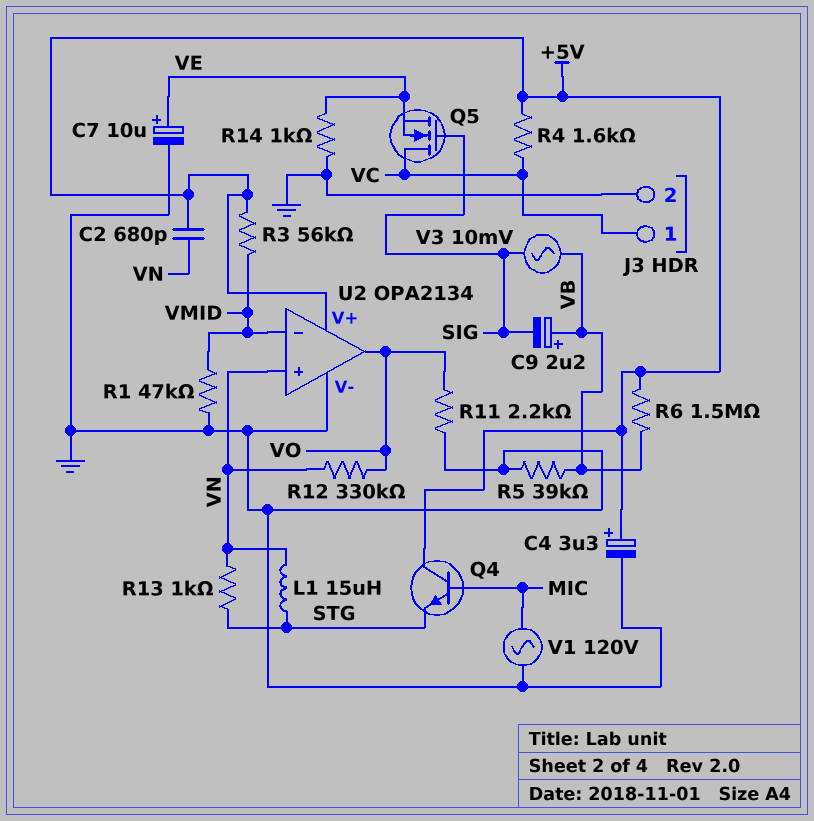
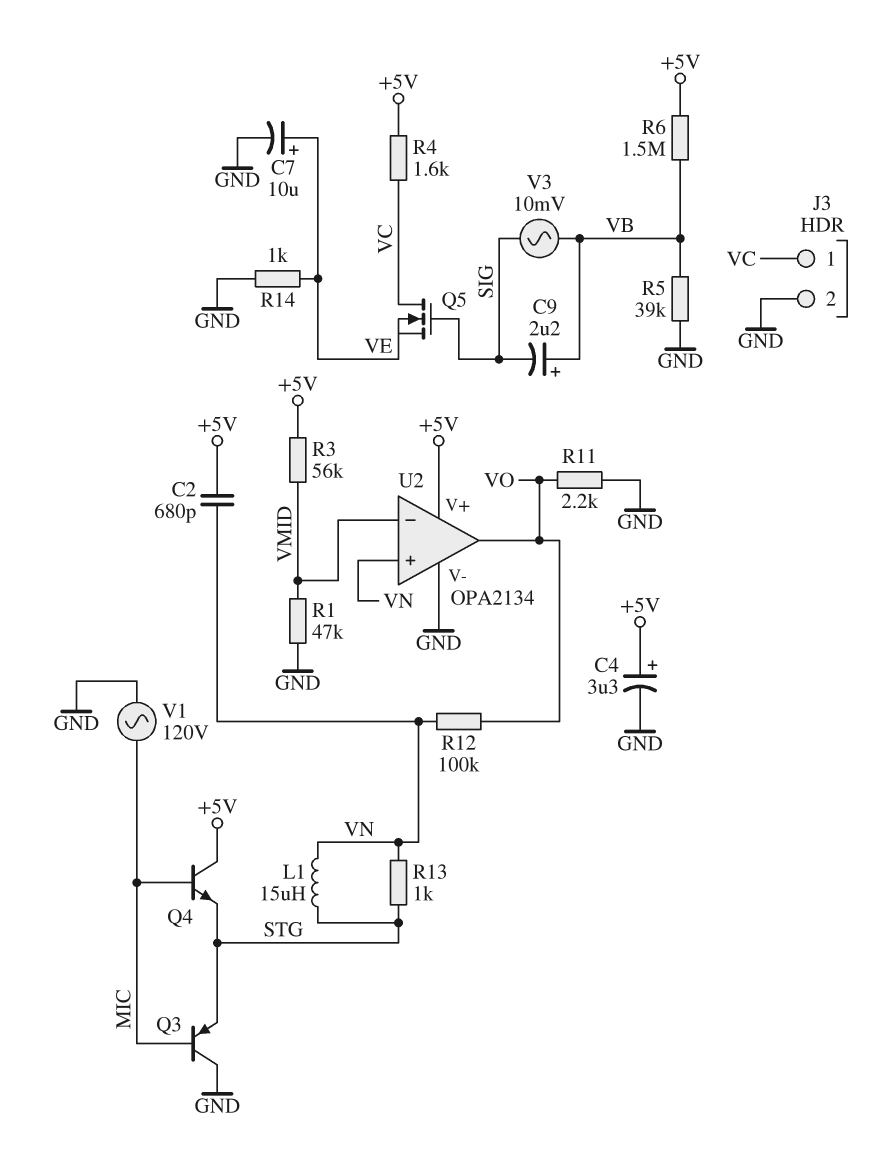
Q3: none -> PNP (B MIC, C GND, E STG)
R12: 330k (VN, VO) -> 100k (VN, VO)

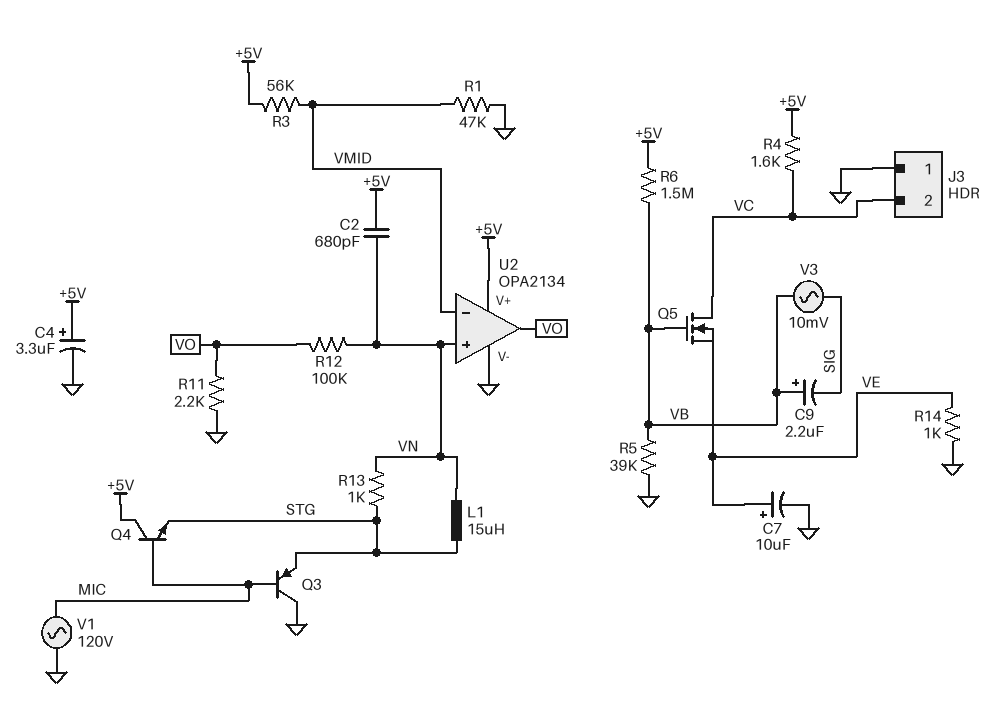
J3 pin 1: VC -> GND
J3 pin 2: GND -> VC
Q5: NMOS (G SIG, D VC, S VE) -> NMOS (G VB, D VC, S VE)

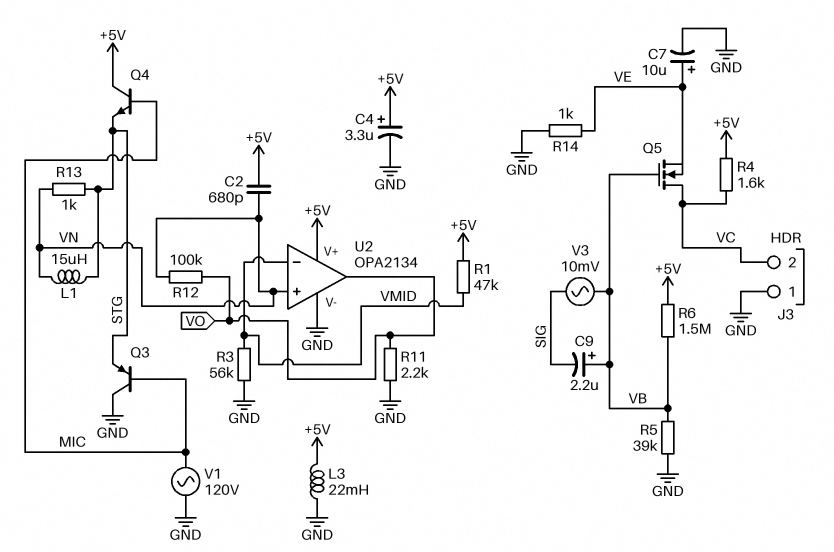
L3: none -> 22mH (+5V, GND)
R1: 47k (GND, VMID) -> 47k (+5V, VMID)
R3: 56k (+5V, VMID) -> 56k (GND, VMID)

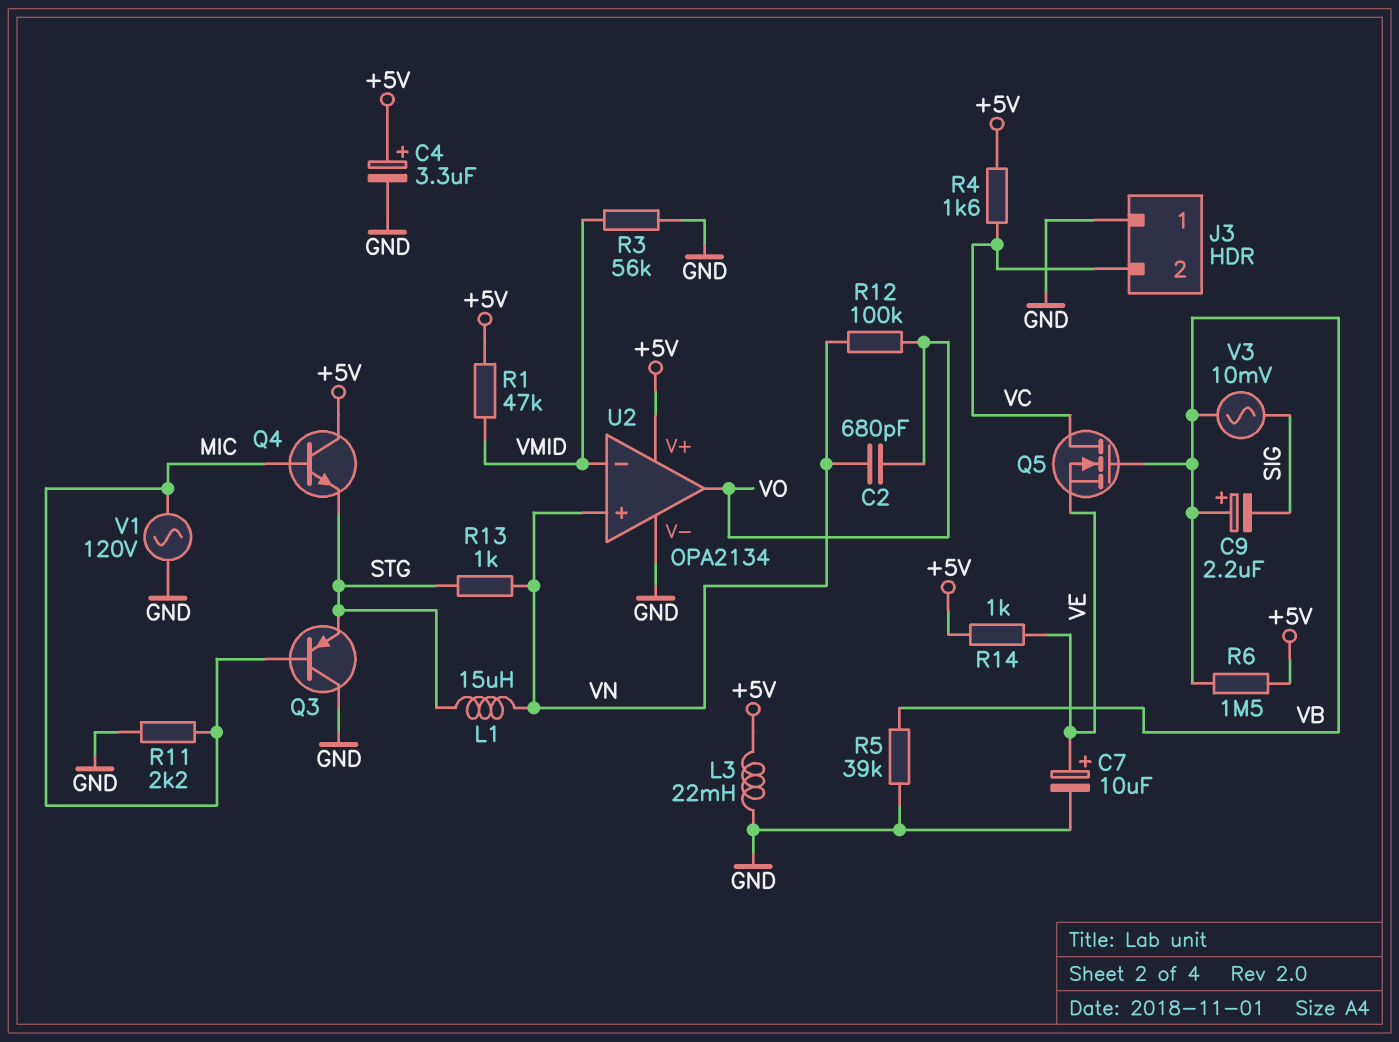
C2: 680pF (+5V, VN) -> 680pF (VN, VO)
R11: 2.2k (GND, VO) -> 2.2k (GND, MIC)
R14: 1k (GND, VE) -> 1k (+5V, VE)

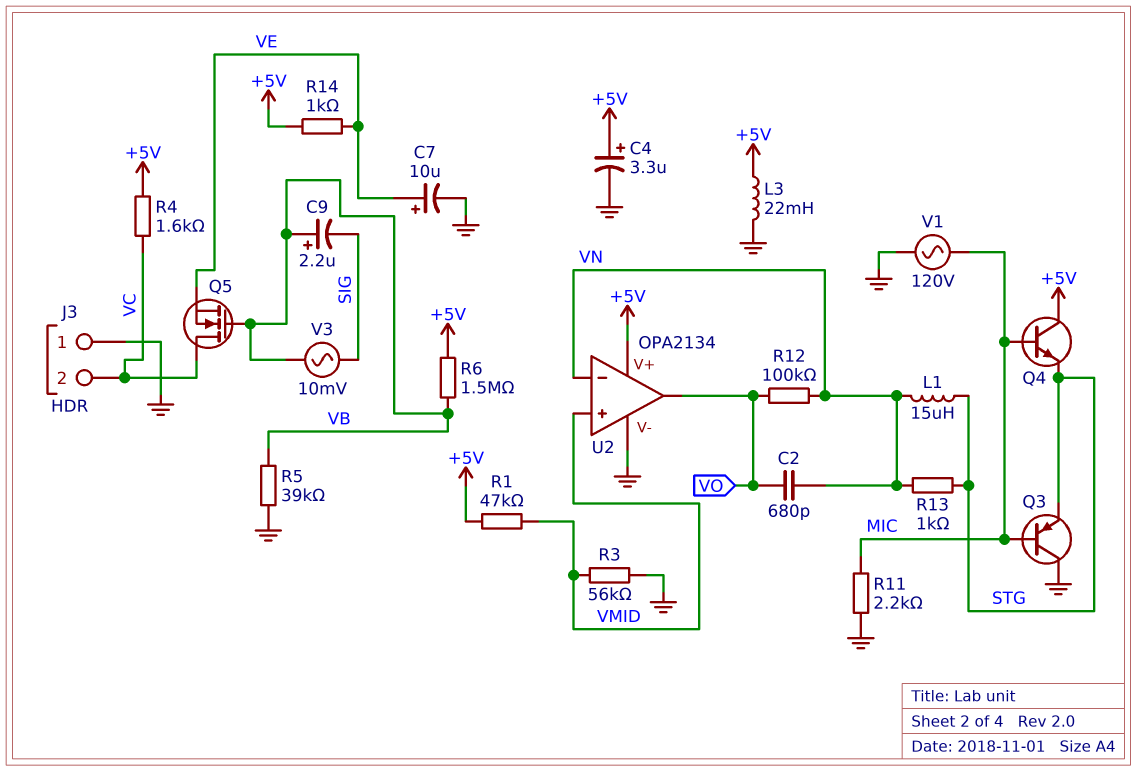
U2 pin in+: VN -> VMID
U2 pin in-: VMID -> VN

